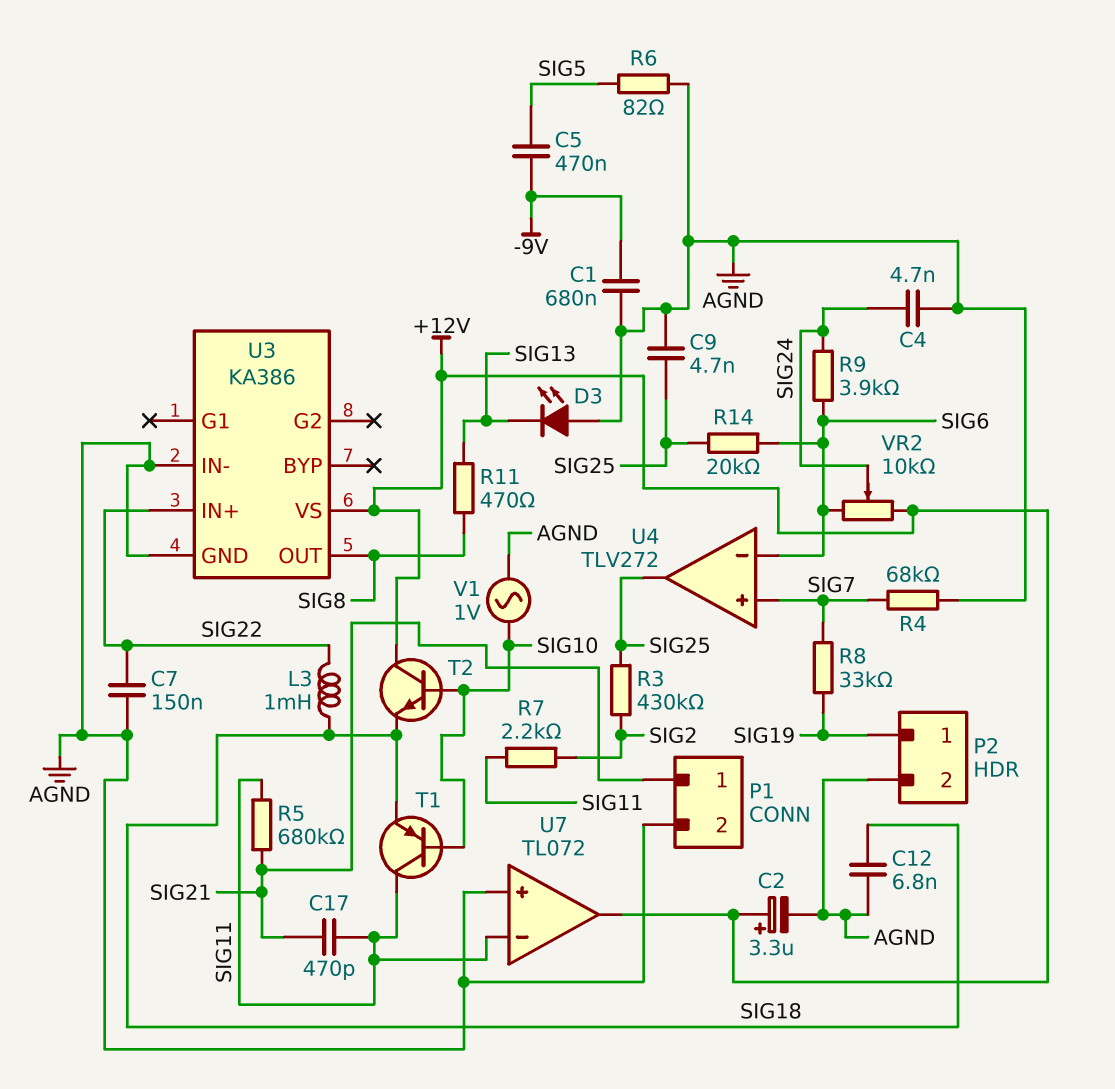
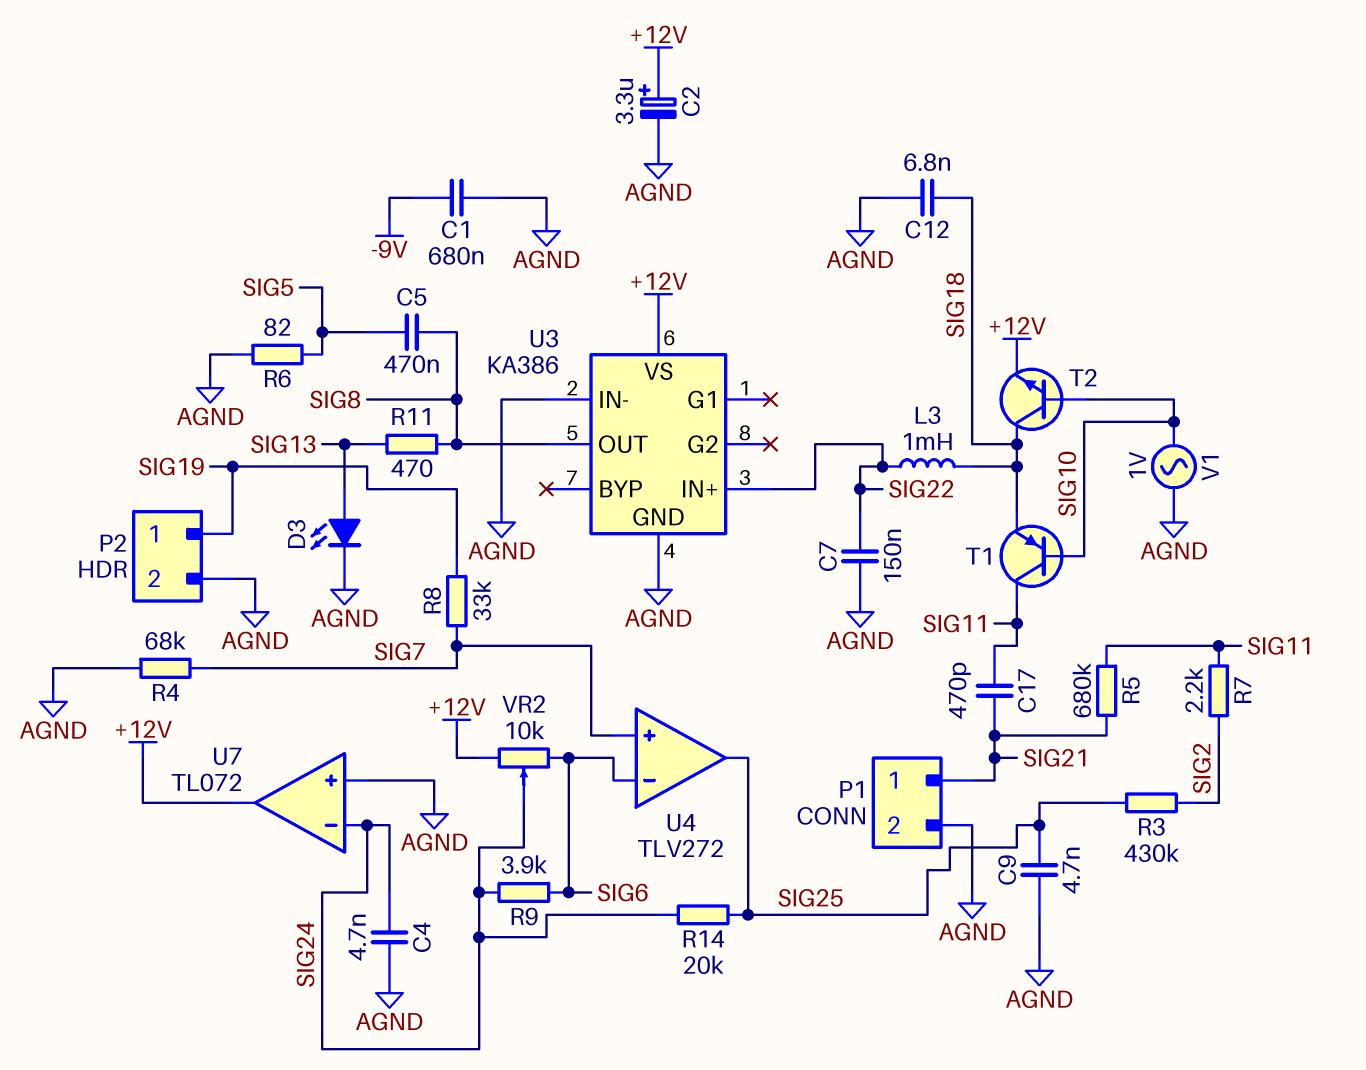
C5: 470nF (-9V, SIG5) -> 470nF (SIG5, SIG8)
D3: LED (A AGND, K SIG13) -> LED (A SIG13, K AGND)
R14: 20k (SIG6, SIG25) -> 20k (SIG24, SIG25)
T2: NPN (B SIG10, C +12V, E SIG18) -> NPN (B SIG10, C SIG18, E +12V)
U7 pin in-: SIG11 -> SIG24

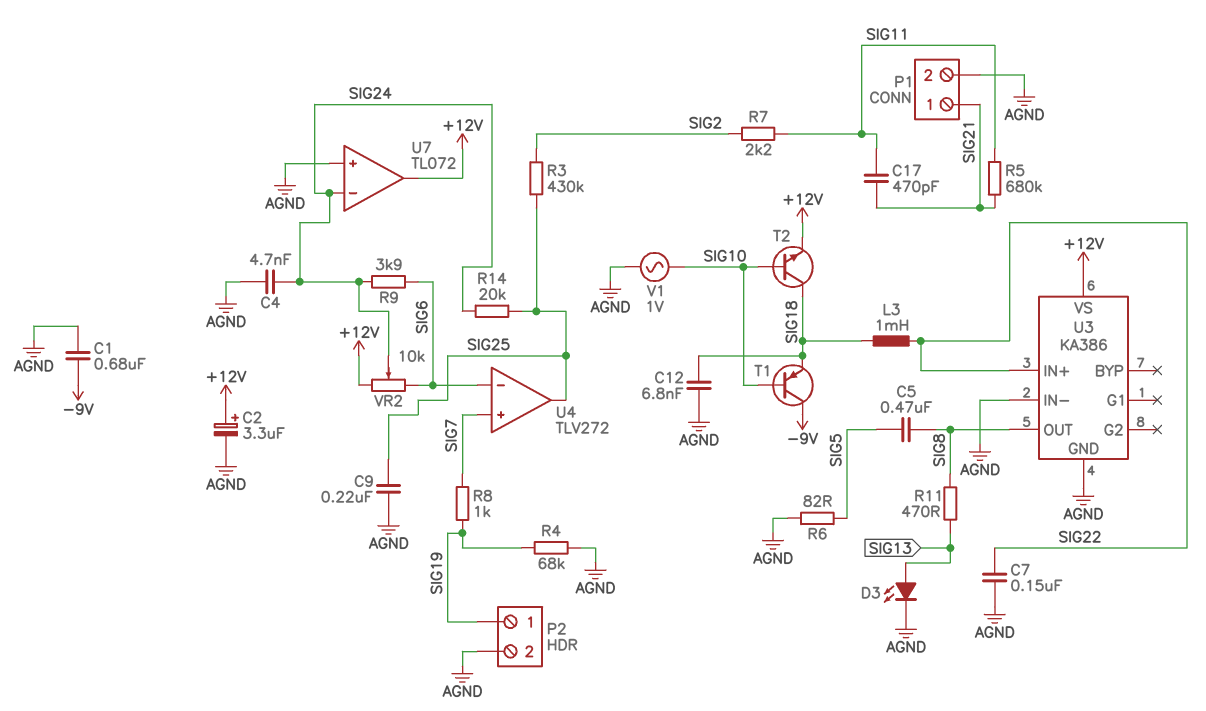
C9: 4.7nF (AGND, SIG25) -> 220nF (AGND, SIG25)
R4: 68k (AGND, SIG7) -> 68k (AGND, SIG19)
R8: 33k (SIG7, SIG19) -> 1k (SIG7, SIG19)
T1: PNP (B SIG10, C SIG11, E SIG18) -> PNP (B SIG10, C -9V, E SIG18)

